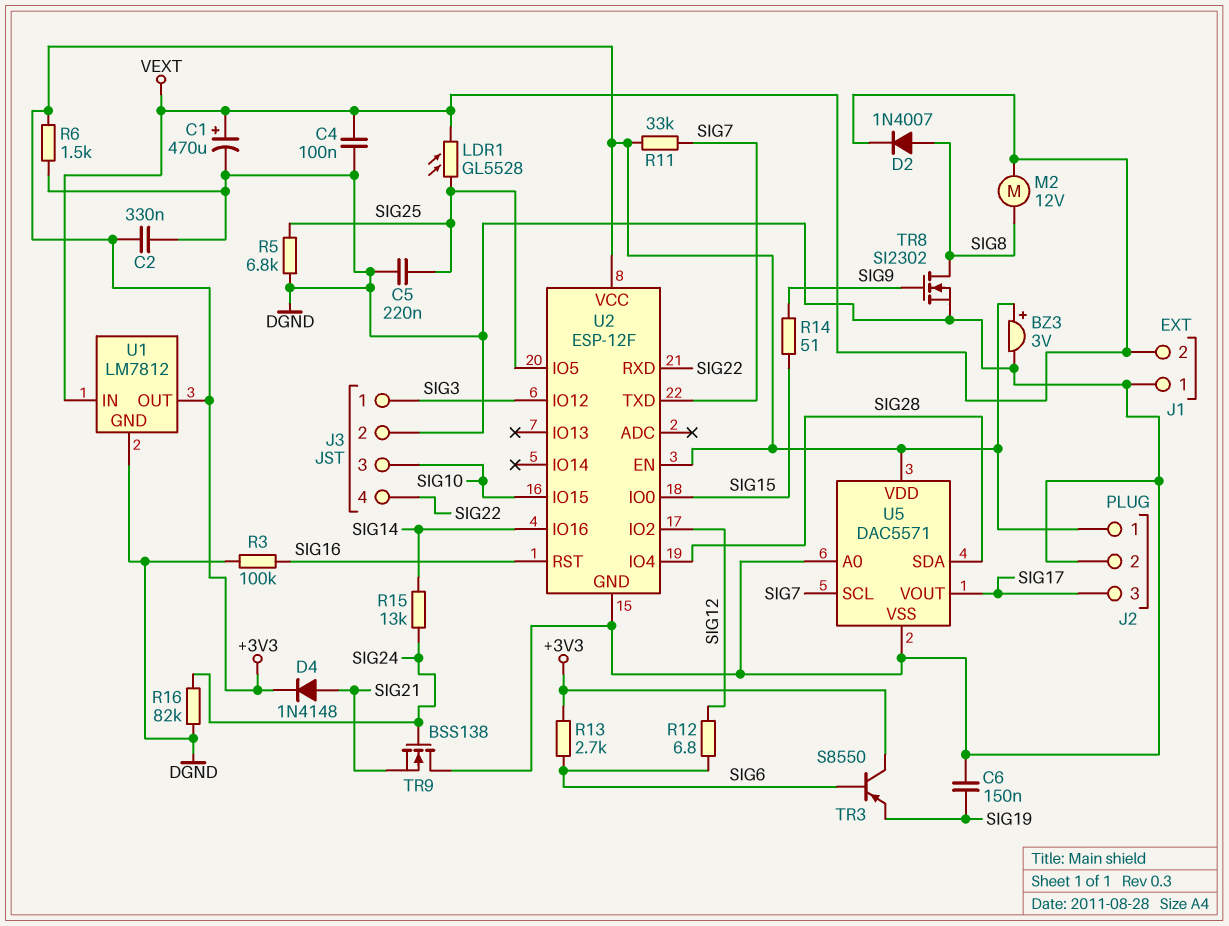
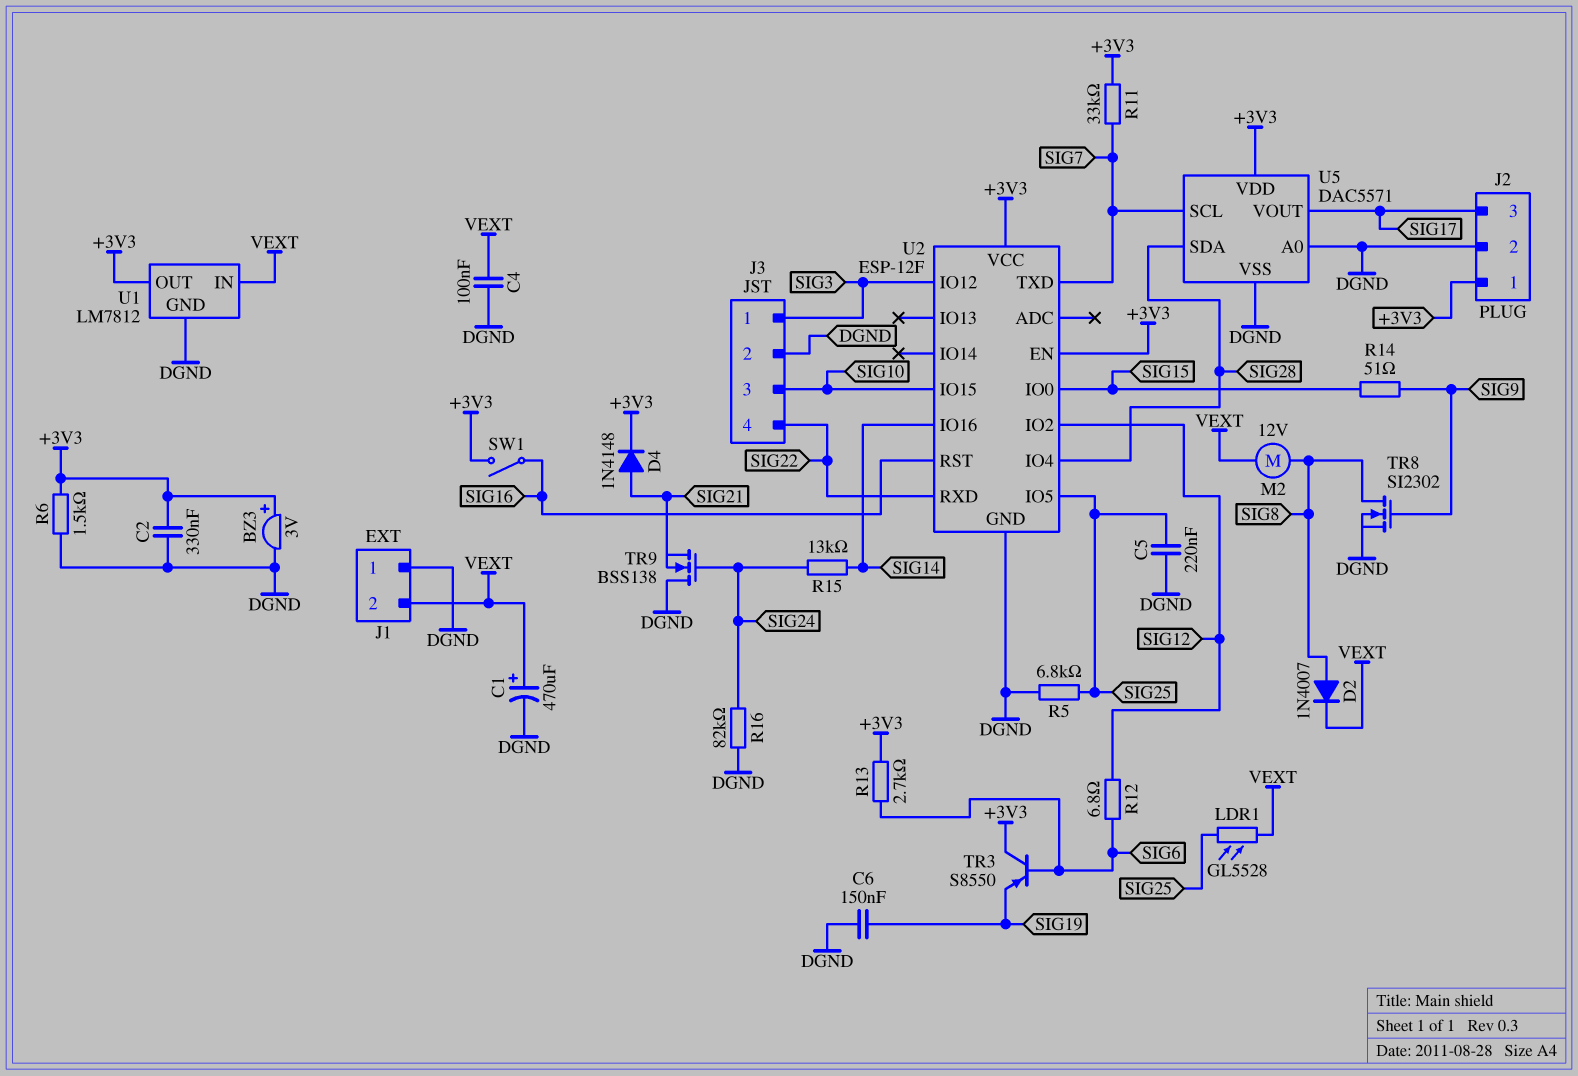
R3: 100k (DGND, SIG16) -> none
SW1: none -> switch (+3V3, SIG16)

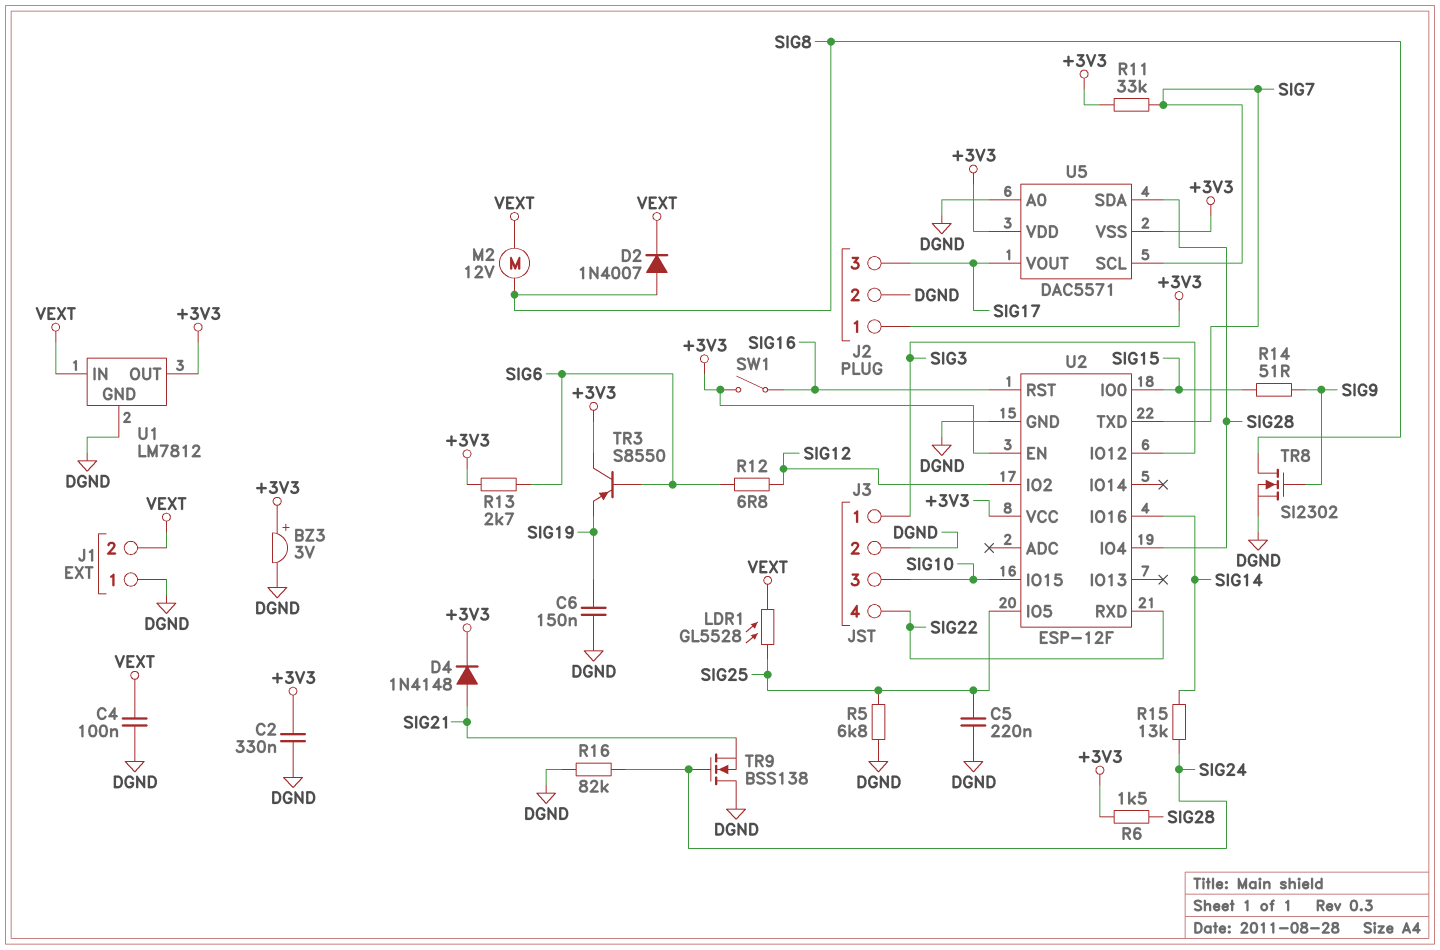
C1: 470uF (plus VEXT, minus DGND) -> none
R6: 1.5k (+3V3, DGND) -> 1.5k (+3V3, SIG28)
U5 pin VSS: DGND -> +3V3

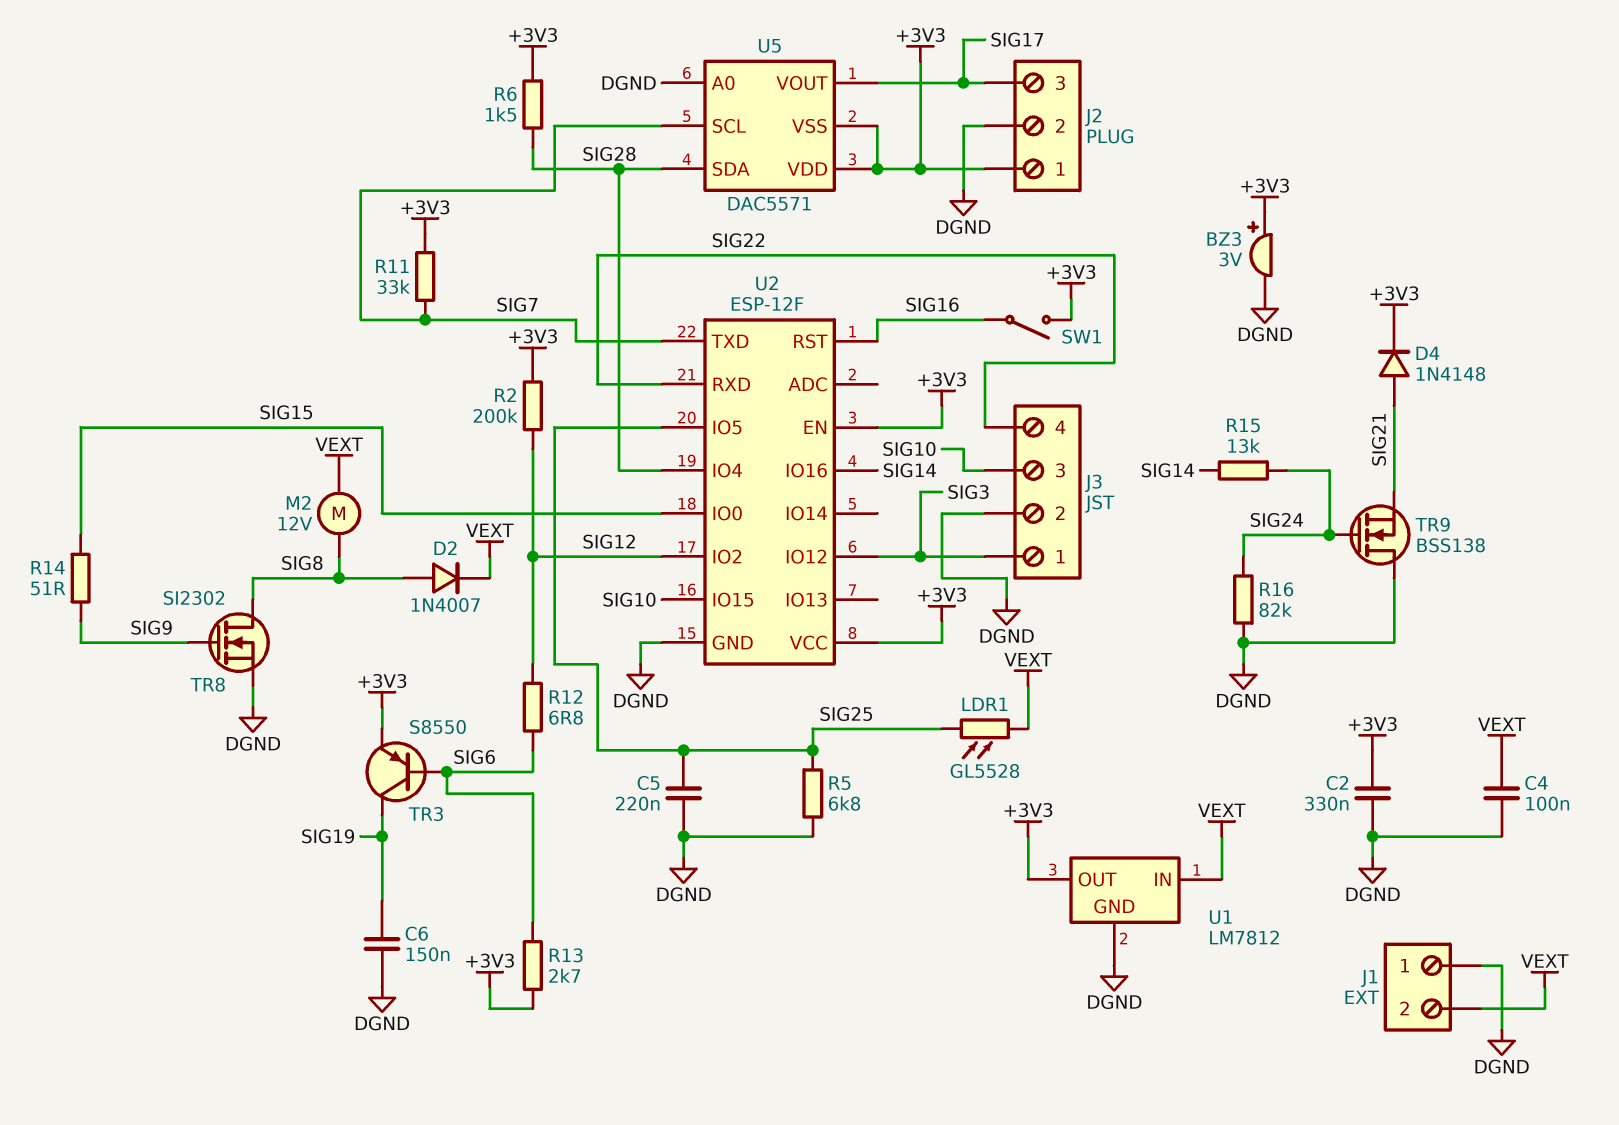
R2: none -> 200k (+3V3, SIG12)
TR3: PNP S8550 (B SIG6, C +3V3, E SIG19) -> PNP S8550 (B SIG6, C SIG19, E +3V3)

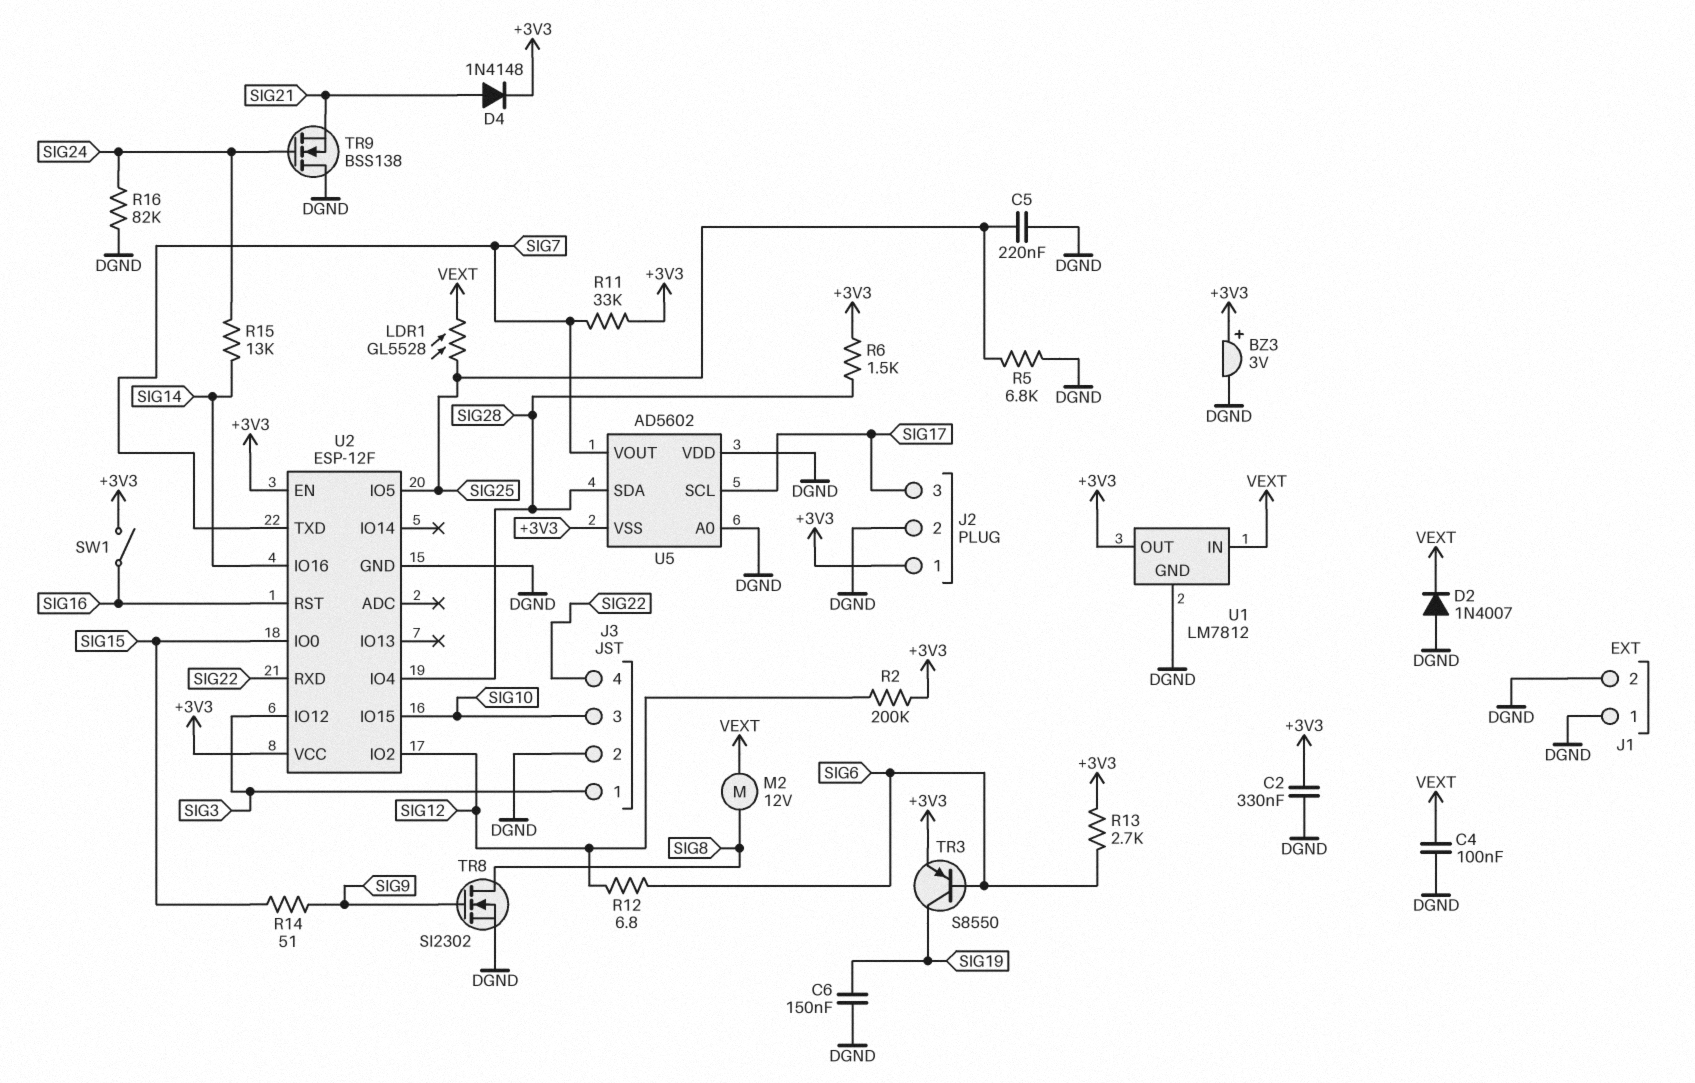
D2: diode 1N4007 (A SIG8, K VEXT) -> diode 1N4007 (A DGND, K VEXT)
J1 pin 2: VEXT -> DGND
U5: DAC5571 -> AD5602
U5 pin SCL: SIG7 -> SIG17
U5 pin VDD: +3V3 -> DGND
U5 pin VOUT: SIG17 -> SIG7

